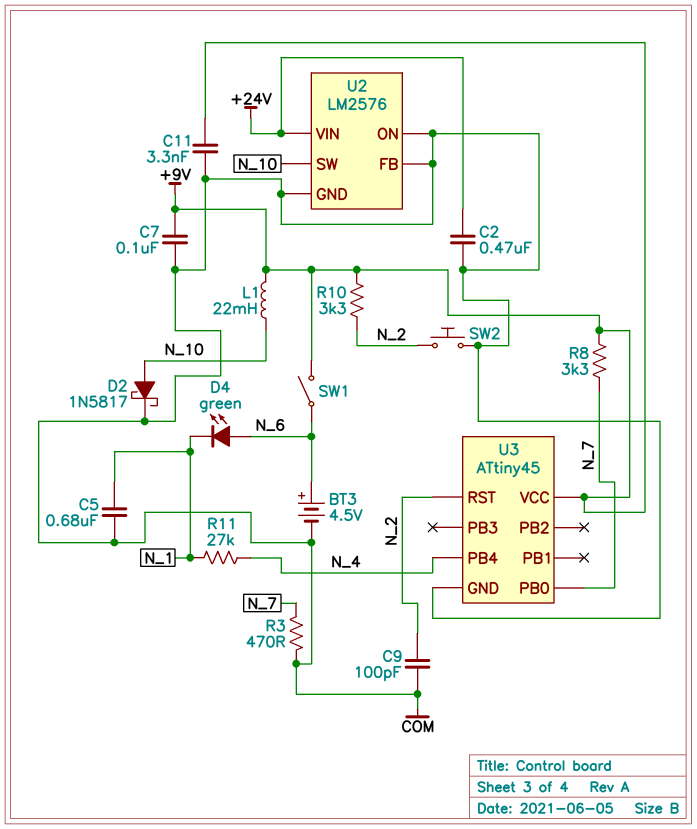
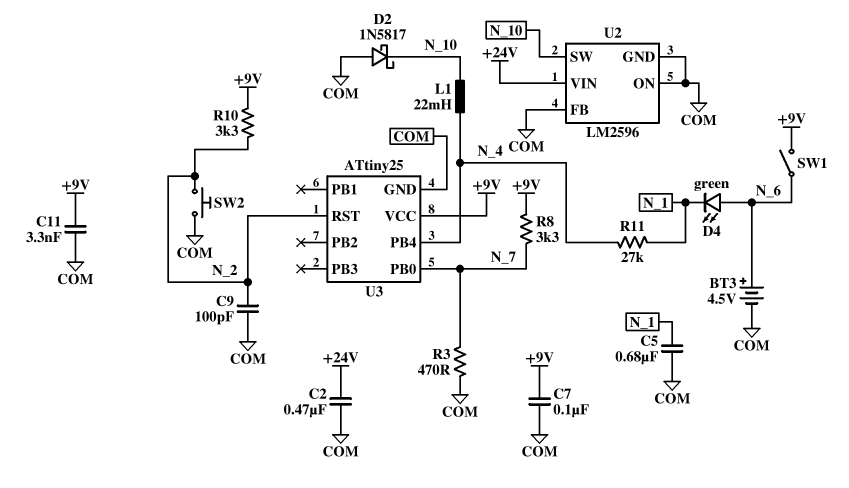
D2: schottky 1N5817 (A N_10, K COM) -> schottky 1N5817 (A COM, K N_10)
L1: 22mH (+9V, N_10) -> 22mH (N_4, N_10)
U2: LM2576 -> LM2596
U3: ATtiny45 -> ATtiny25

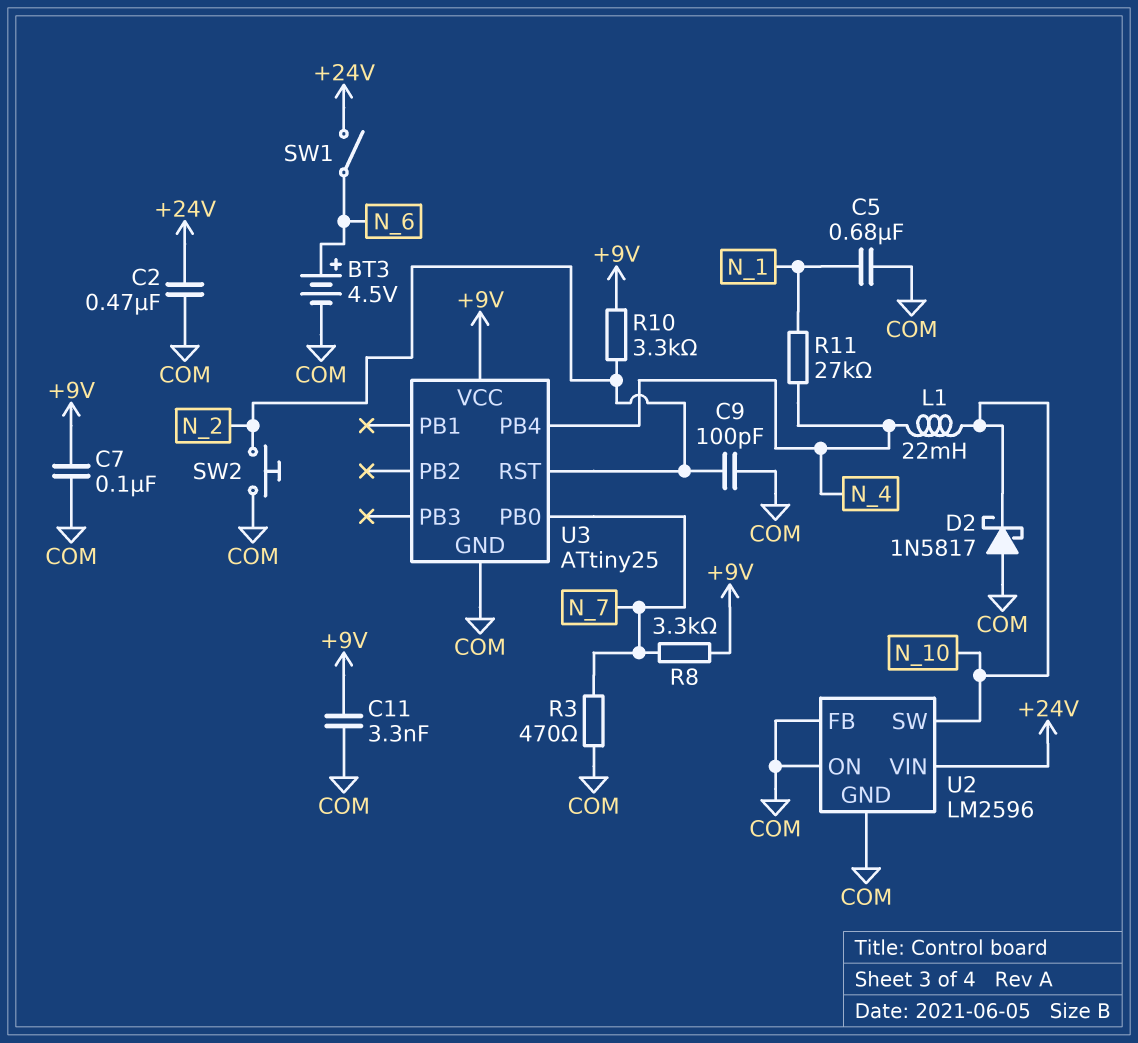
D4: LED green (A N_6, K N_1) -> none
SW1: switch (+9V, N_6) -> switch (+24V, N_6)

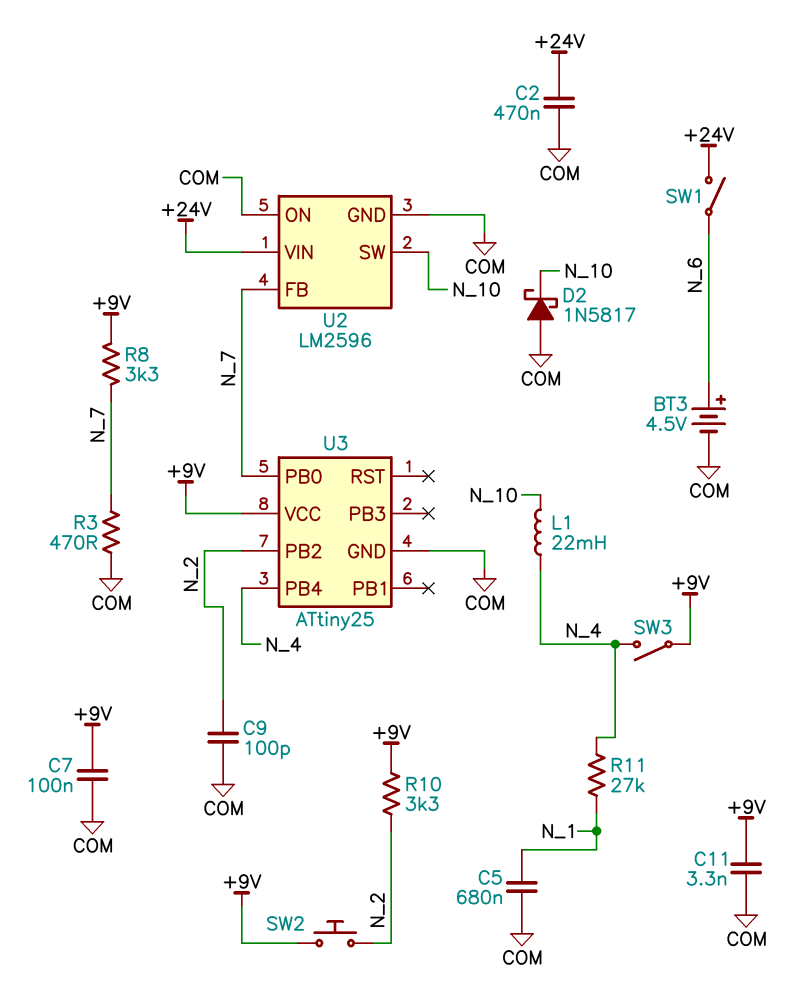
SW2: button (COM, N_2) -> button (+9V, N_2)
SW3: none -> switch (+9V, N_4)
U2 pin FB: COM -> N_7
U3 pin PB2: none -> N_2
U3 pin RST: N_2 -> none

